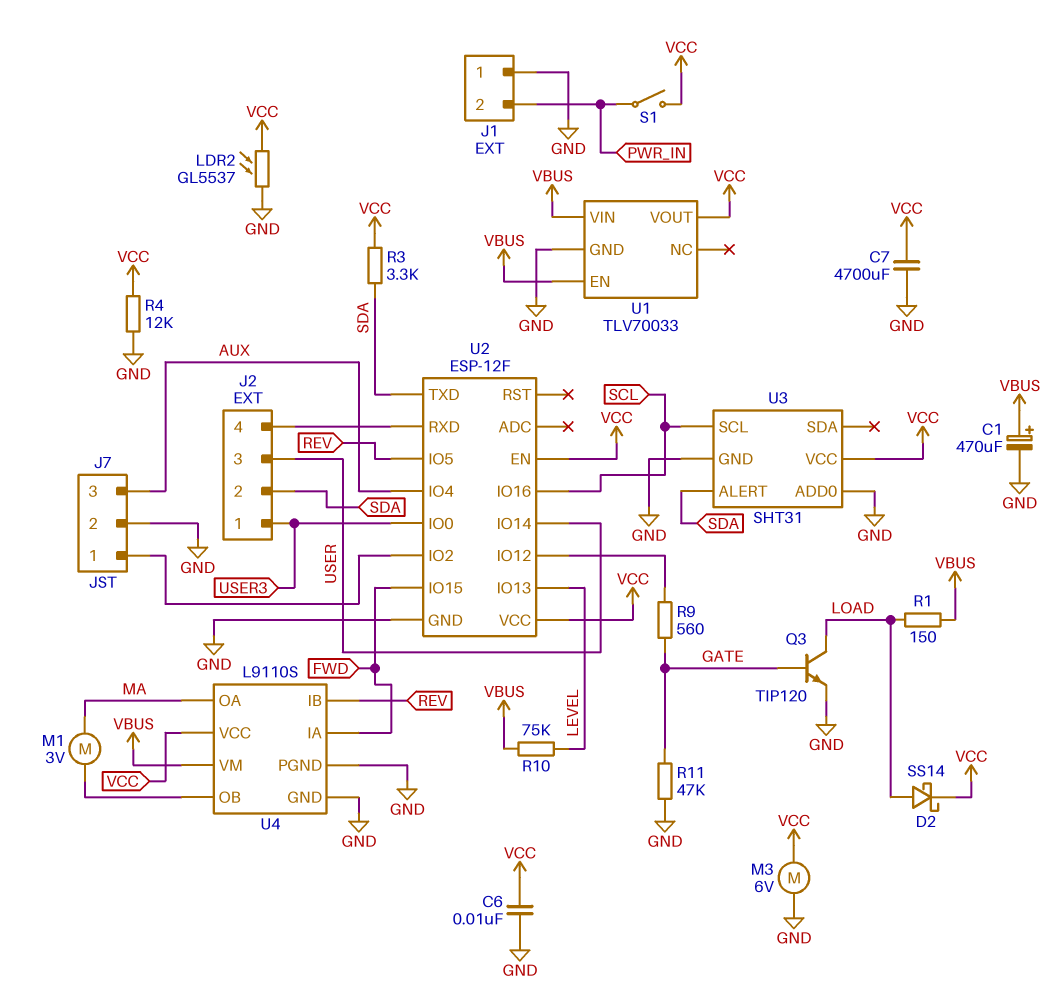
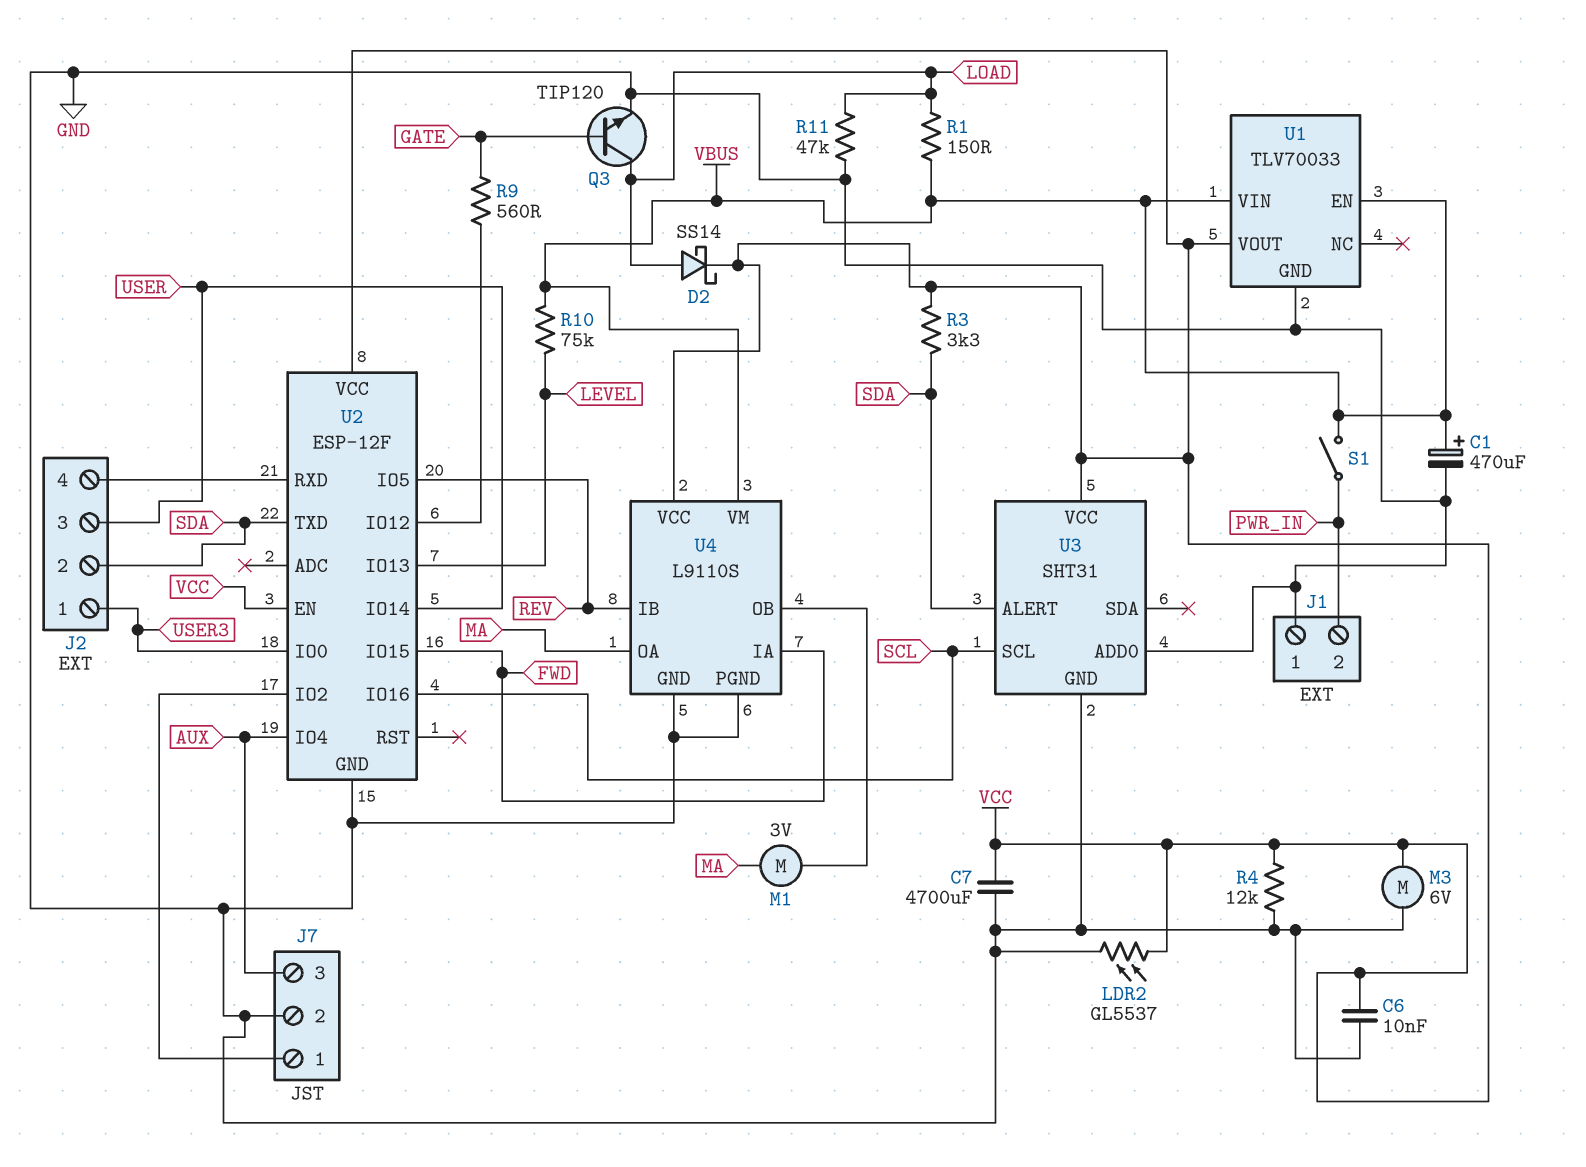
R11: 47k (GATE, GND) -> 47k (GND, LOAD)
S1: switch (PWR_IN, VCC) -> switch (PWR_IN, VBUS)

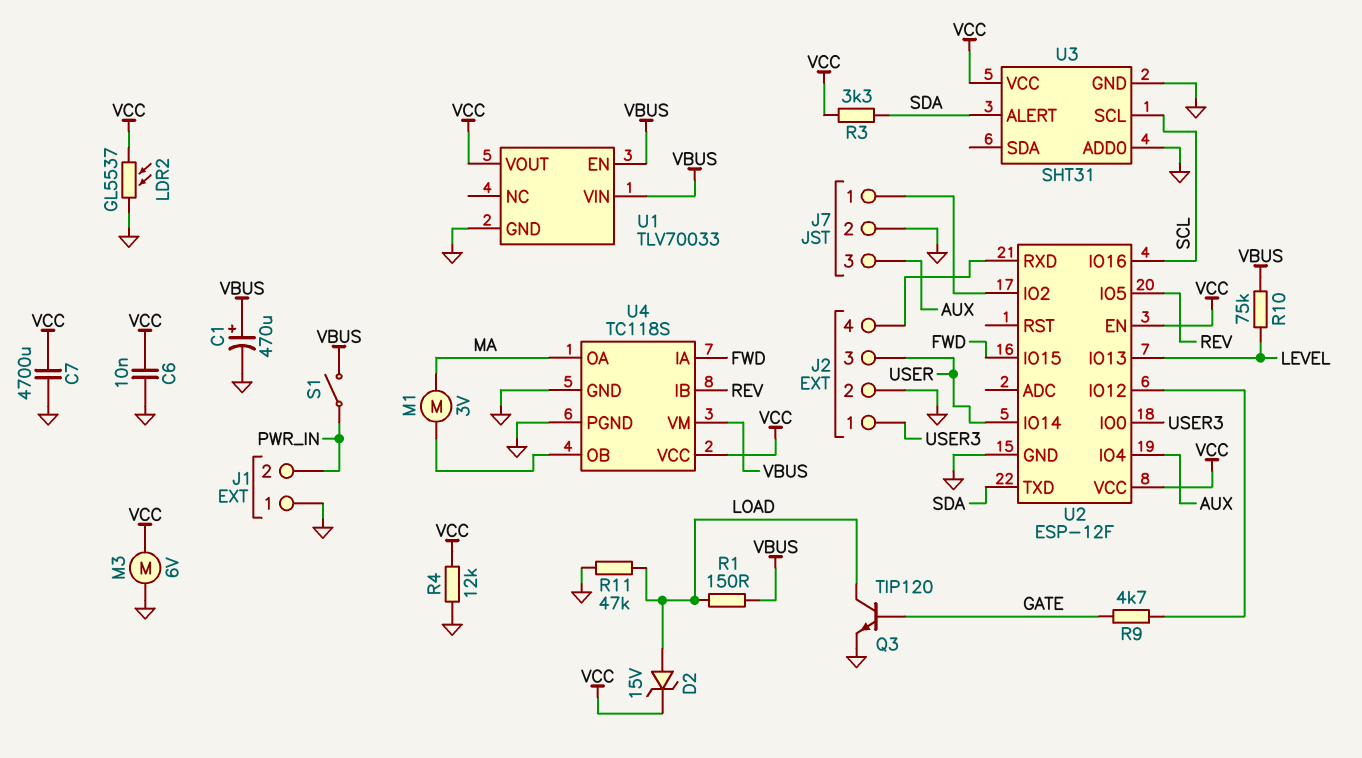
D2: schottky SS14 (A LOAD, K VCC) -> zener 15V (A LOAD, K VCC)
J2 pin 2: SDA -> GND
R9: 560 (GATE, U2/IO12) -> 4.7k (GATE, U2/IO12)
U4: L9110S -> TC118S

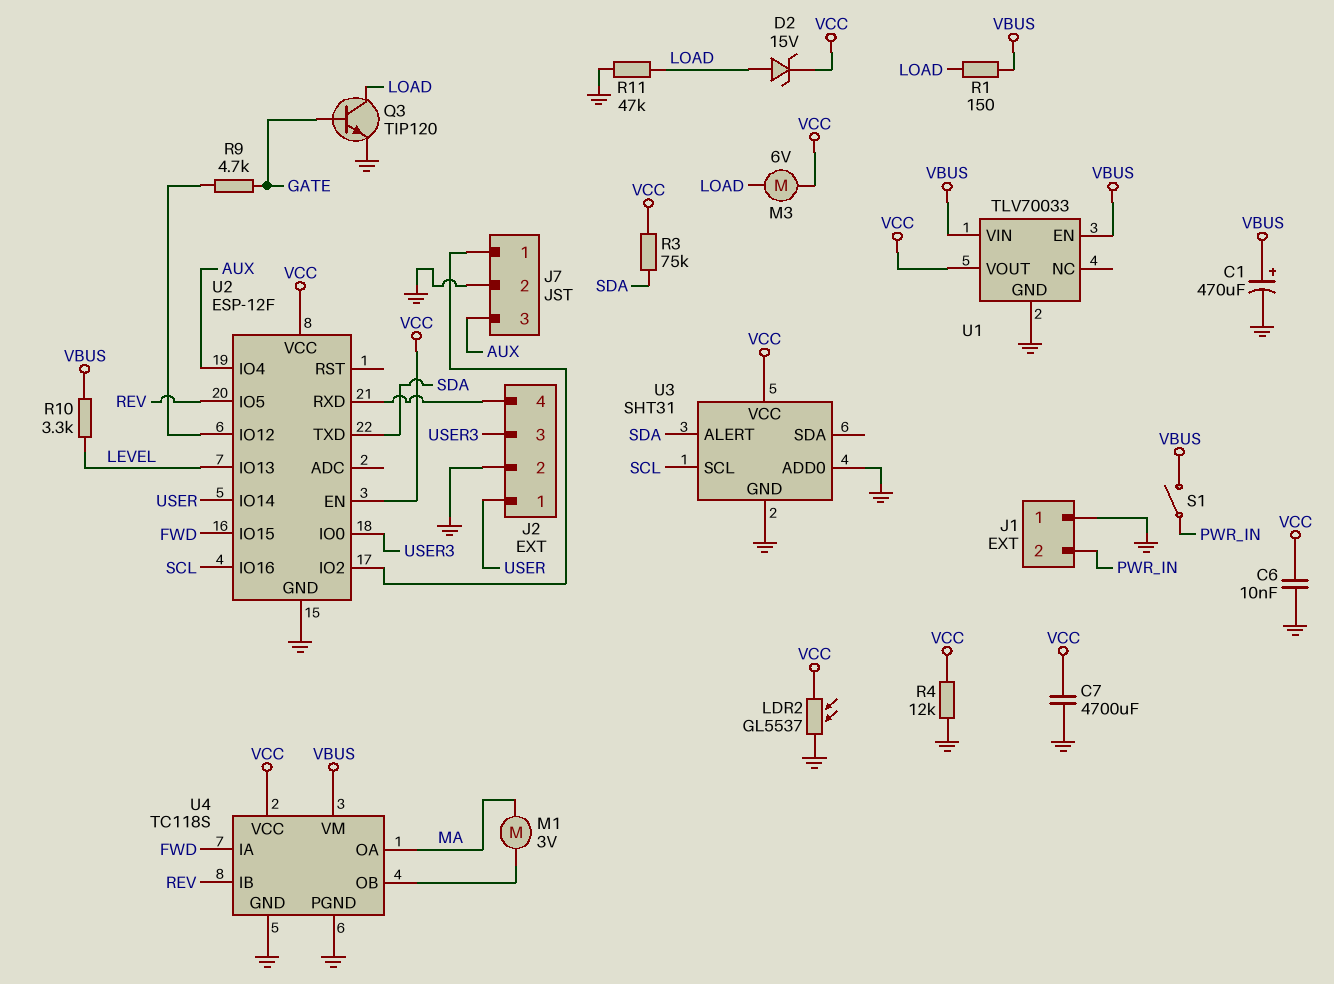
J2 pin 1: USER3 -> USER
J2 pin 3: USER -> USER3
M3: motor 6V (GND, VCC) -> motor 6V (LOAD, VCC)
R3: 3.3k (SDA, VCC) -> 75k (SDA, VCC)
R10: 75k (LEVEL, VBUS) -> 3.3k (LEVEL, VBUS)

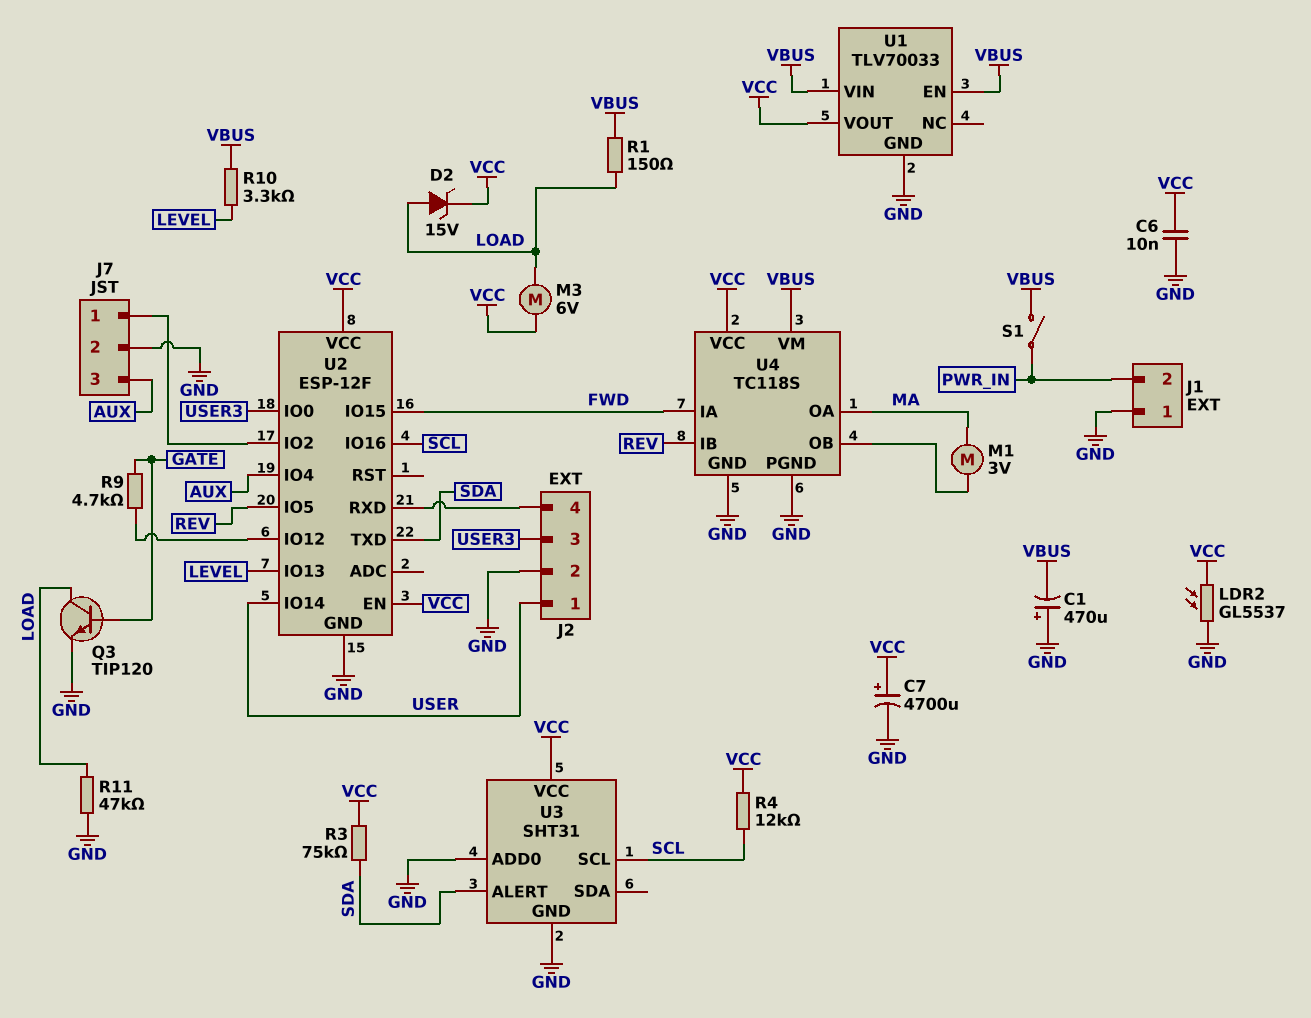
C1: 470uF (plus VBUS, minus GND) -> 470uF (plus GND, minus VBUS)
C7: 4700uF (GND, VCC) -> 4700uF (plus VCC, minus GND)
R4: 12k (GND, VCC) -> 12k (SCL, VCC)

